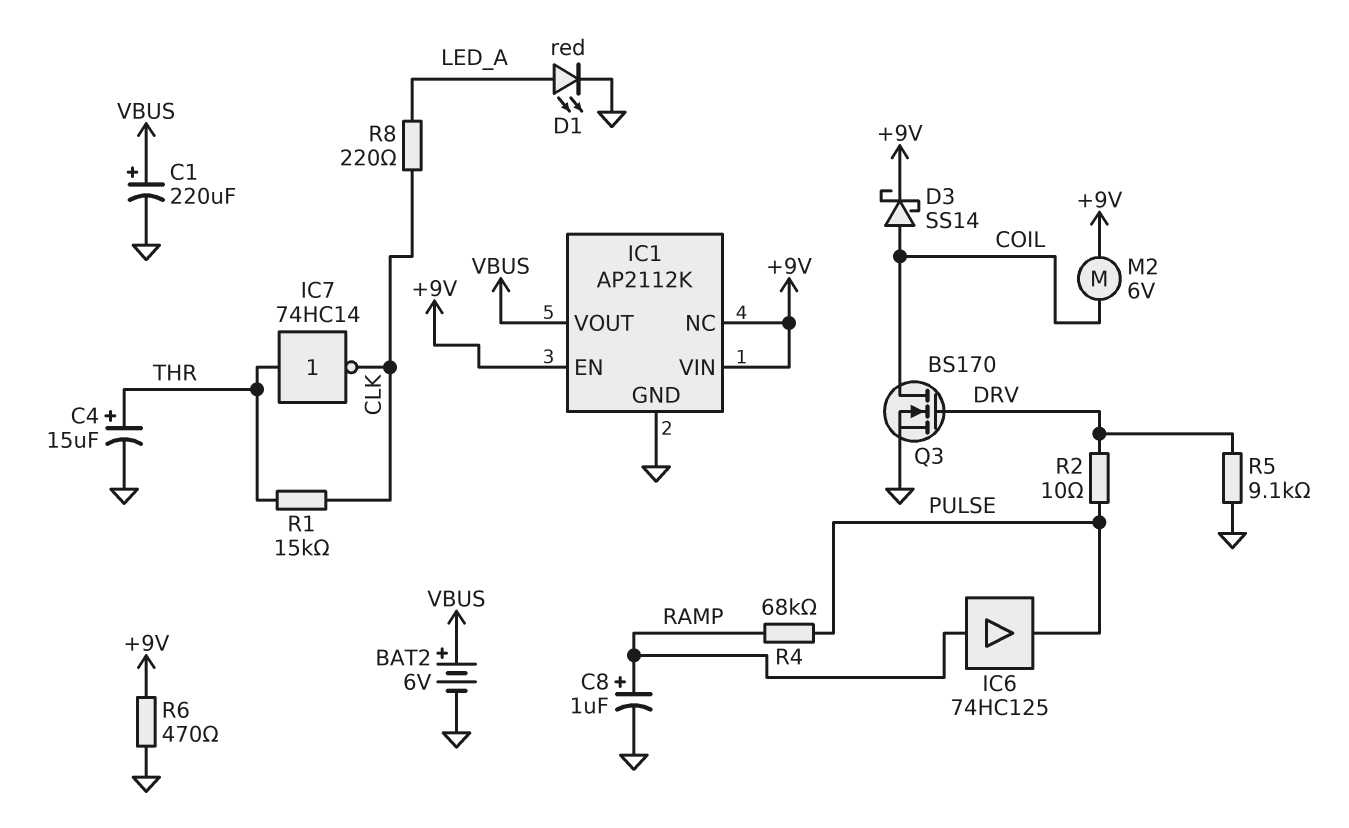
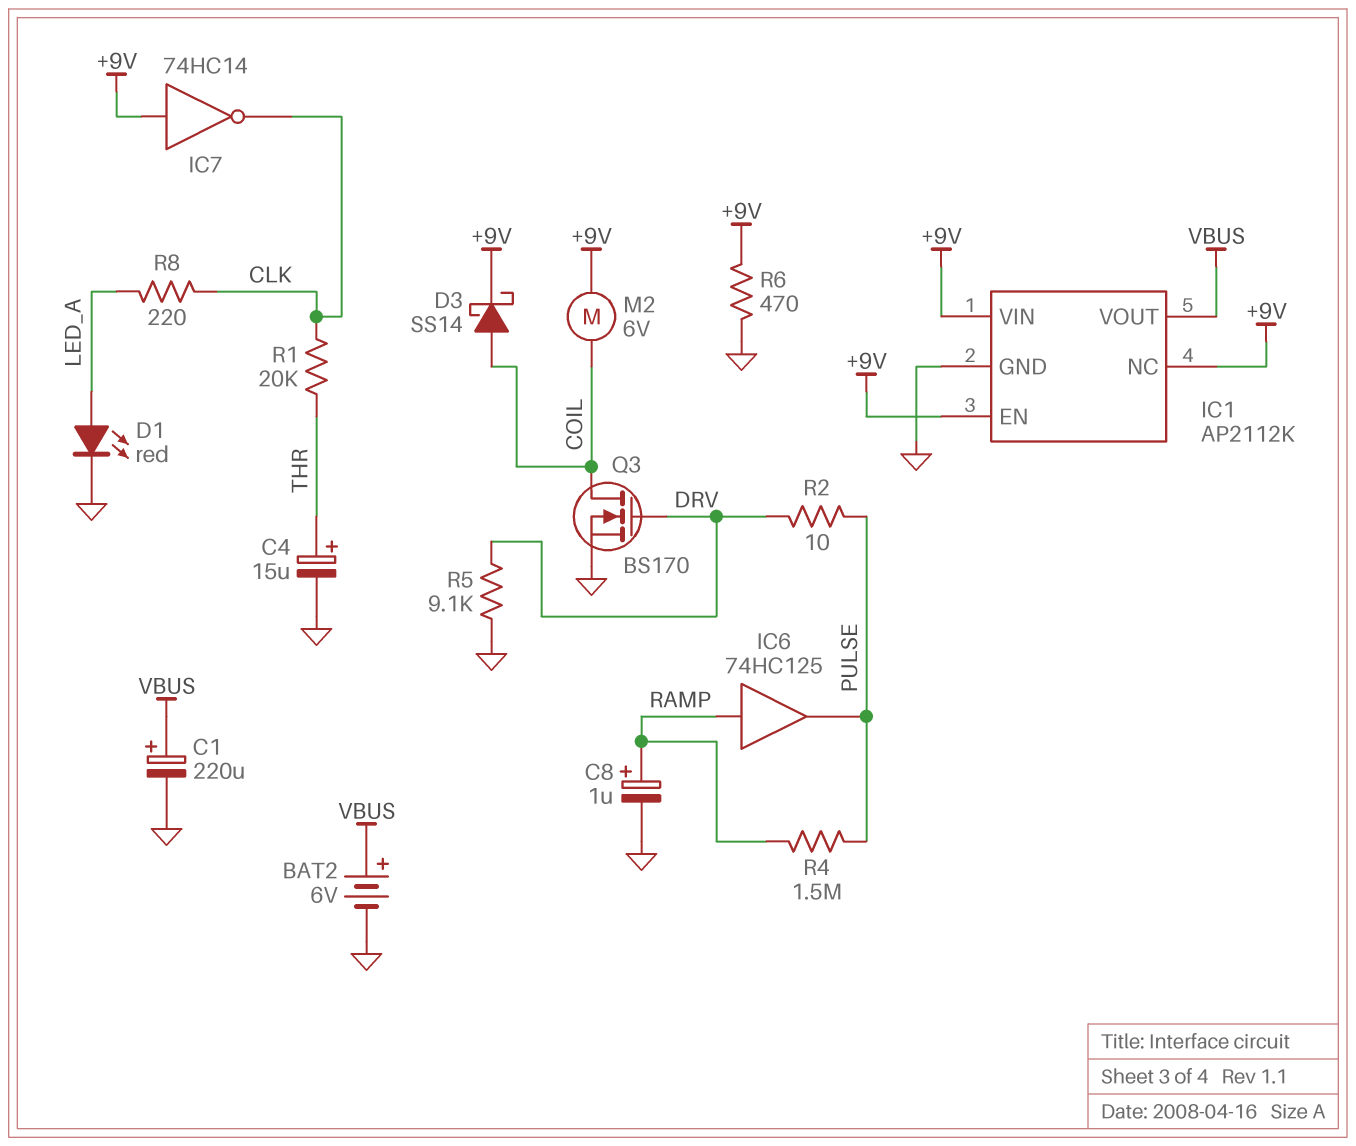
IC7: NOT 74HC14 (in THR, out CLK) -> NOT 74HC14 (in +9V, out CLK)
R1: 15k (CLK, THR) -> 20k (CLK, THR)
R4: 68k (PULSE, RAMP) -> 1.5M (PULSE, RAMP)

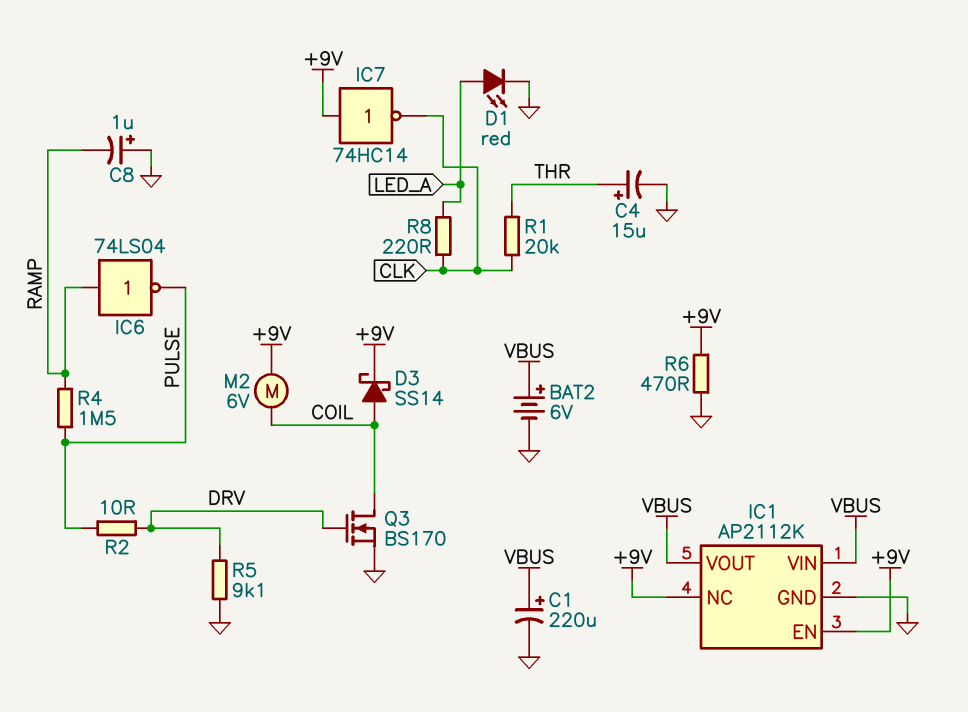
C8: 1uF (plus RAMP, minus GND) -> 1uF (plus GND, minus RAMP)
IC1 pin VIN: +9V -> VBUS
IC6: buffer 74HC125 (in RAMP, out PULSE) -> NOT 74LS04 (in RAMP, out PULSE)

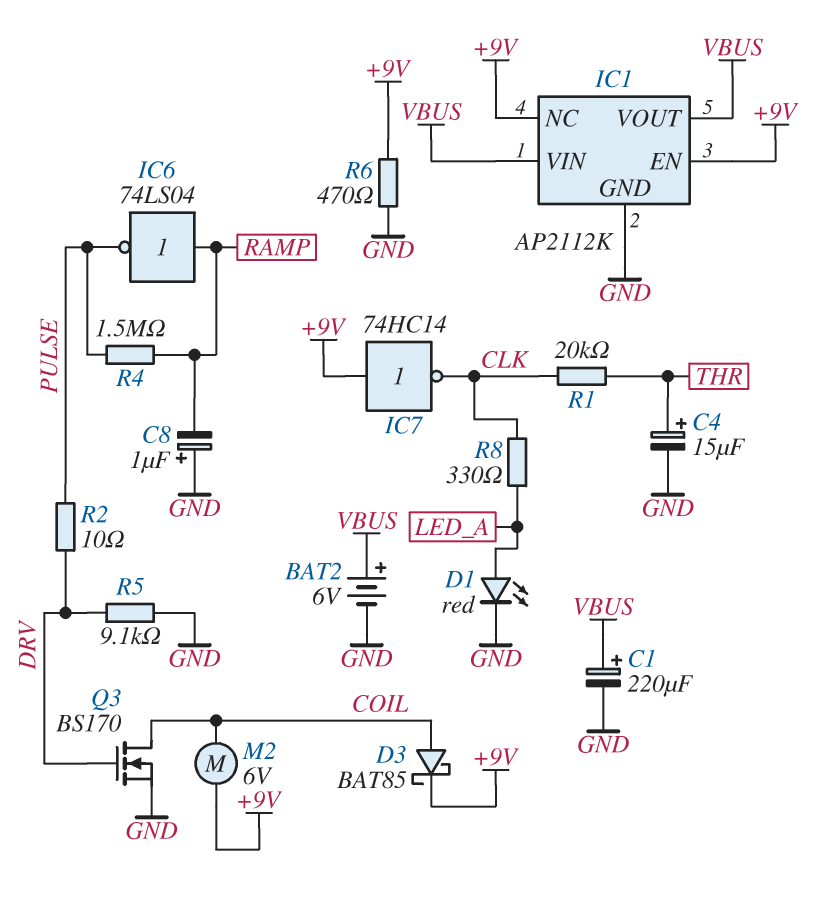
D3: schottky SS14 (A COIL, K +9V) -> schottky BAT85 (A COIL, K +9V)
R8: 220 (CLK, LED_A) -> 330 (CLK, LED_A)

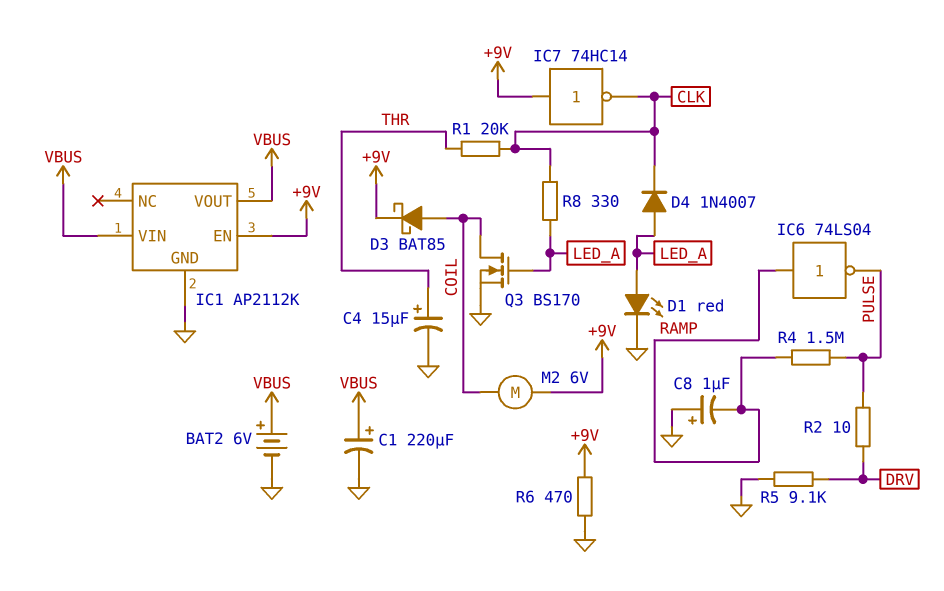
D4: none -> diode 1N4007 (A LED_A, K CLK)
IC1 pin NC: +9V -> none
Q3: NMOS BS170 (G DRV, D COIL, S GND) -> NMOS BS170 (G LED_A, D COIL, S GND)

